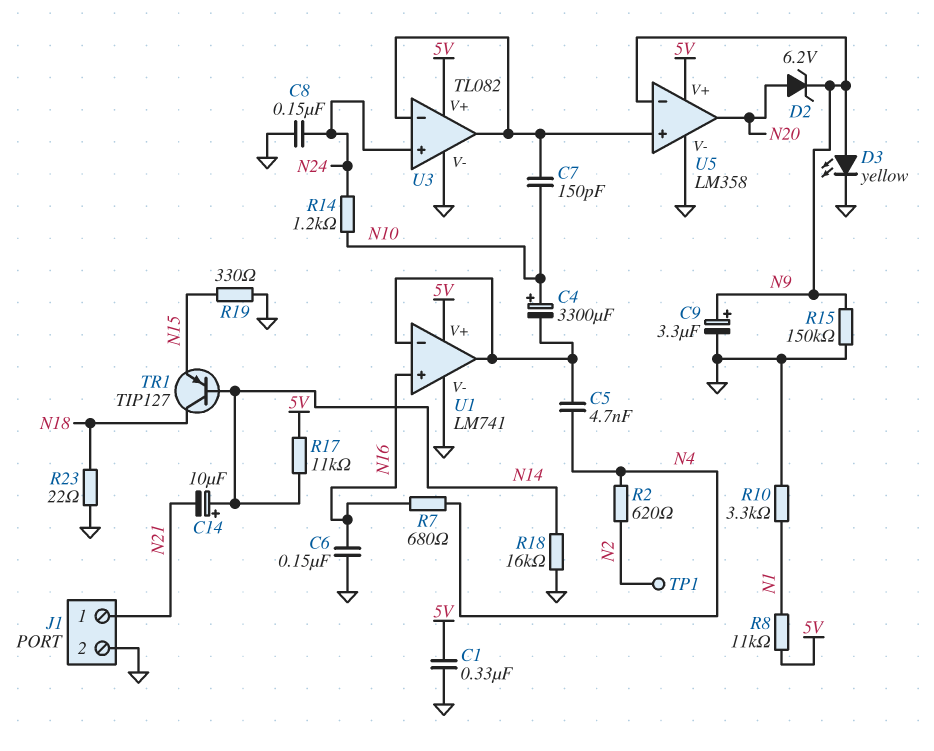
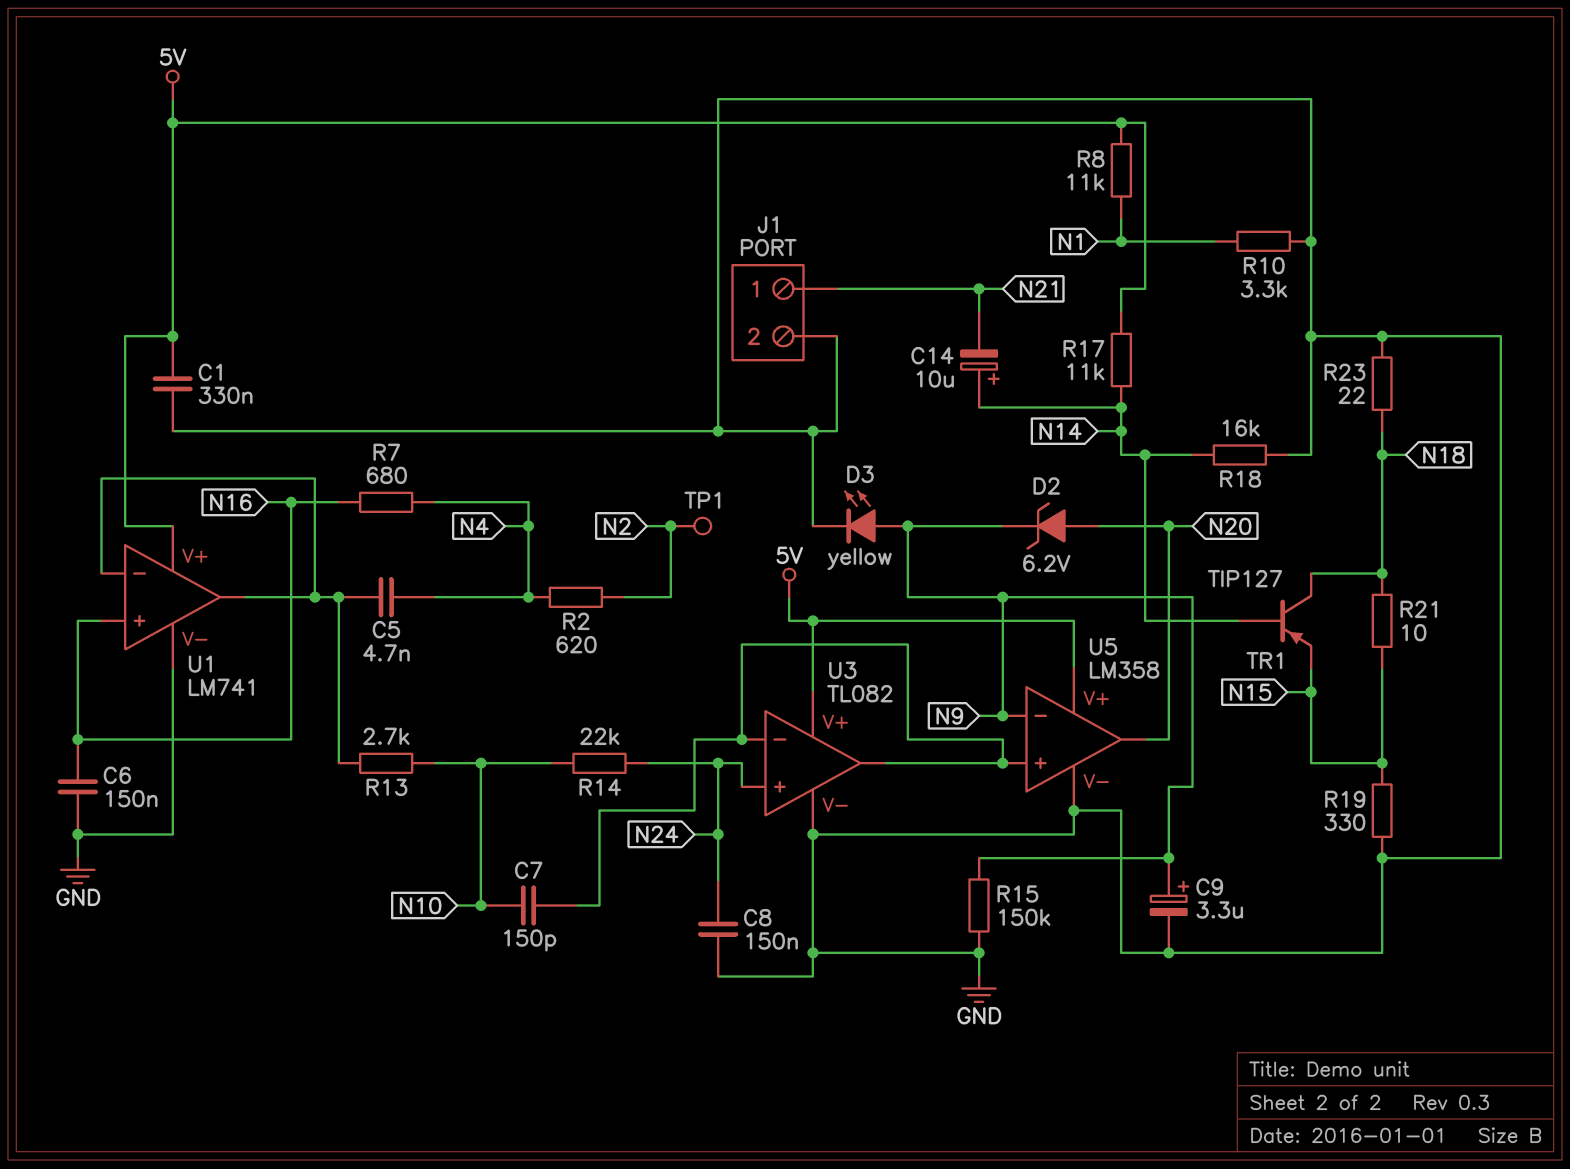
C4: 3300uF (plus N10, minus U1/in-) -> none
R13: none -> 2.7k (N10, U1/in-)
R14: 1.2k (N10, N24) -> 22k (N10, N24)
R21: none -> 10 (N15, N18)

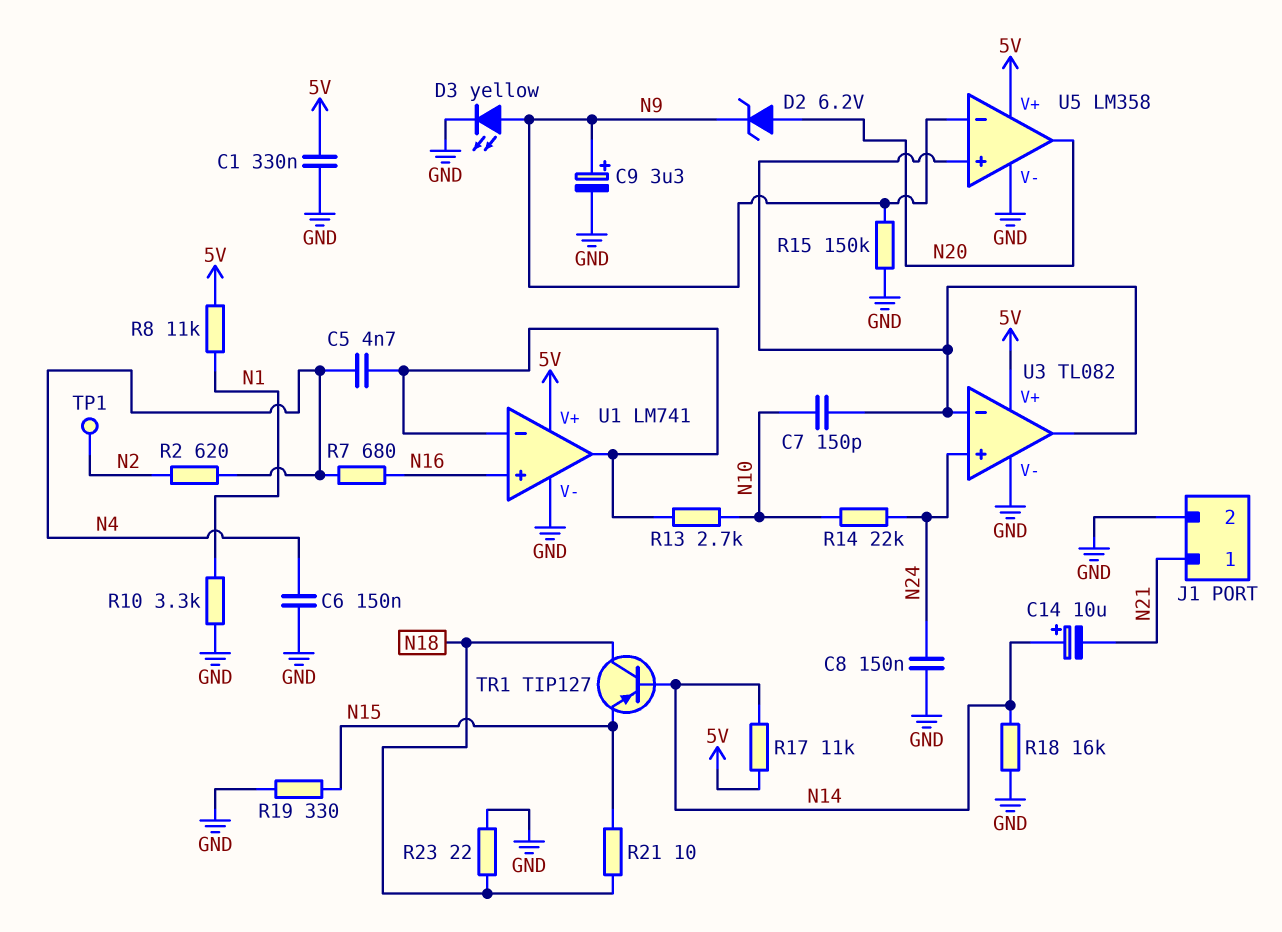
C6: 150nF (GND, N16) -> 150nF (GND, N4)

